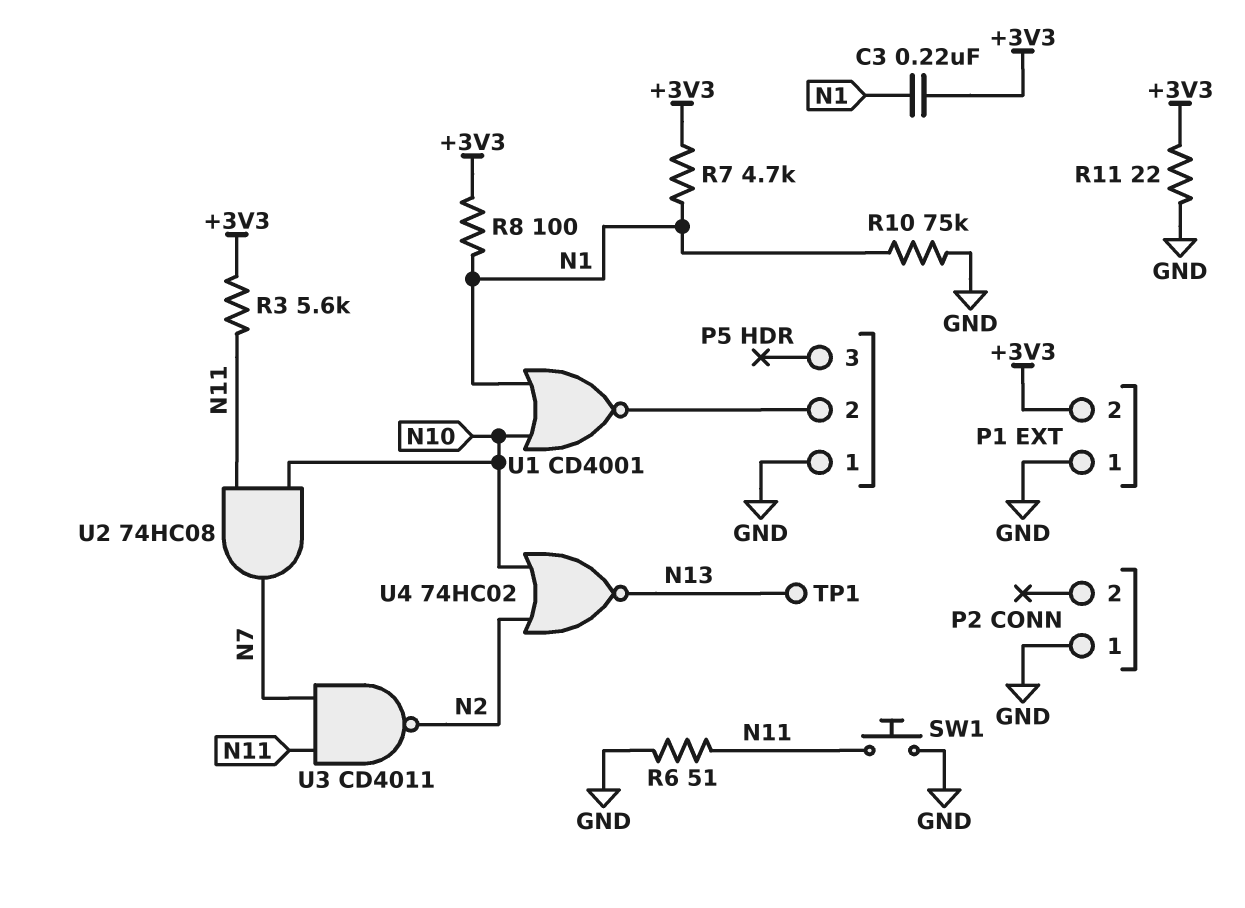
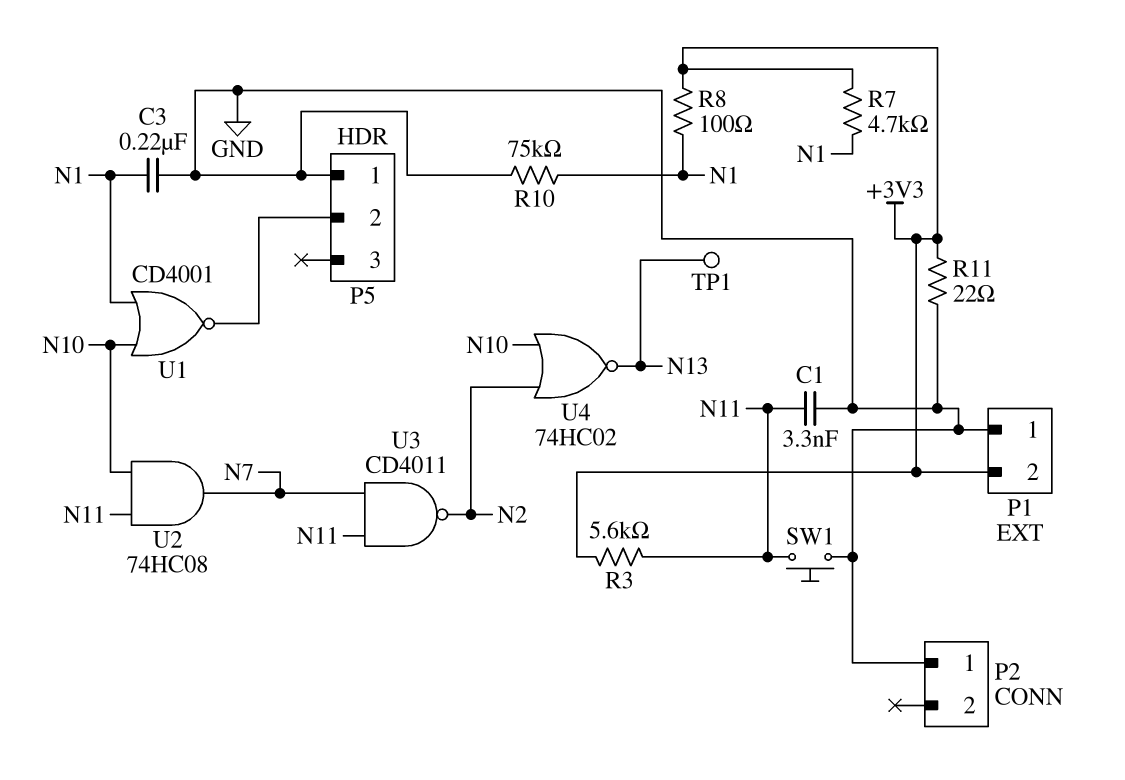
C1: none -> 3.3nF (GND, N11)
C3: 220nF (+3V3, N1) -> 220nF (GND, N1)
R6: 51 (GND, N11) -> none

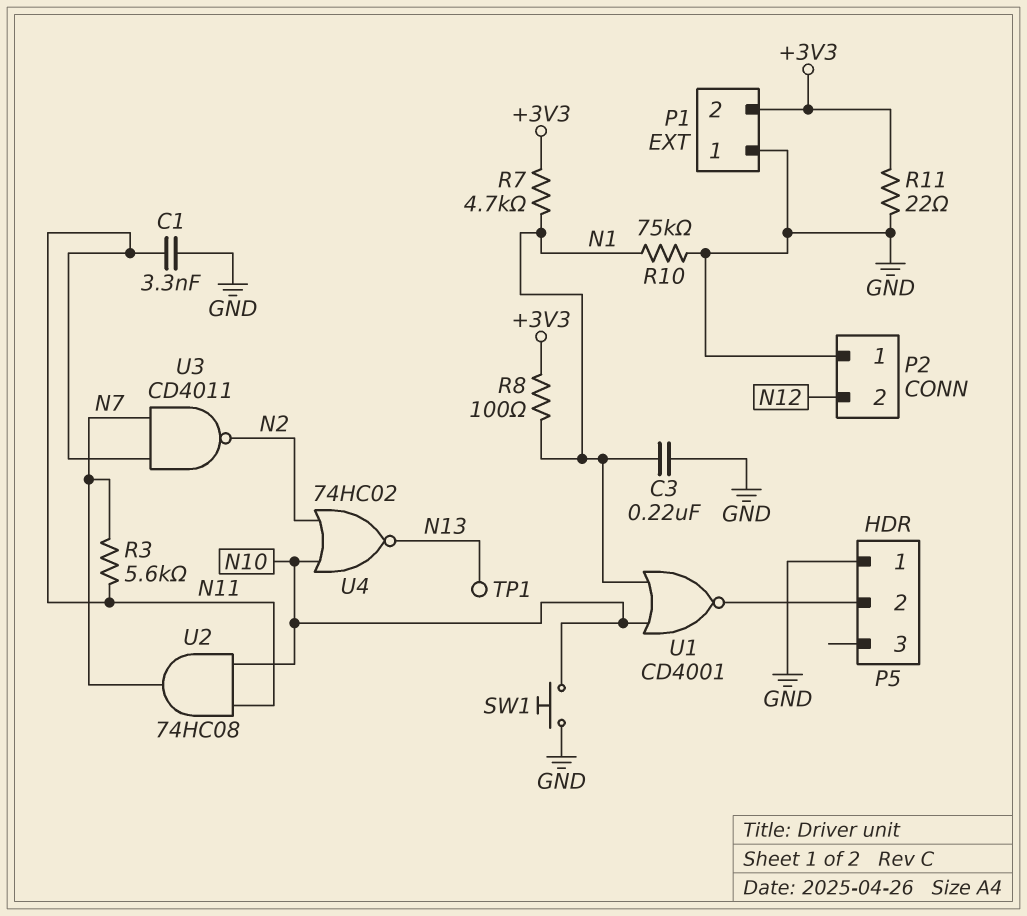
P2 pin 2: none -> N12
R3: 5.6k (+3V3, N11) -> 5.6k (N7, N11)
SW1: button (GND, N11) -> button (GND, N10)

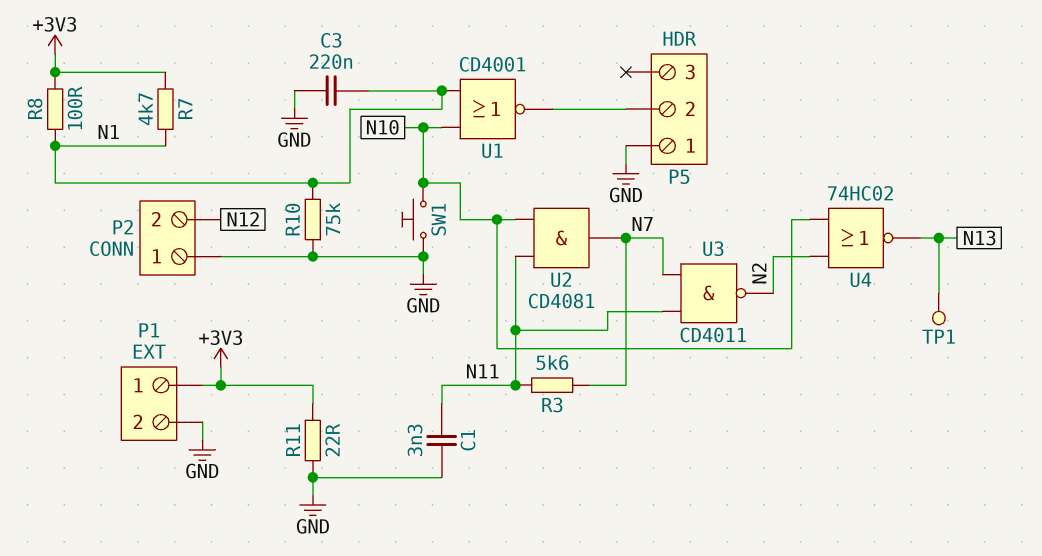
P1 pin 1: GND -> +3V3
P1 pin 2: +3V3 -> GND
U2: AND 74HC08 (in N10, in N11, out N7) -> AND CD4081 (in N10, in N11, out N7)

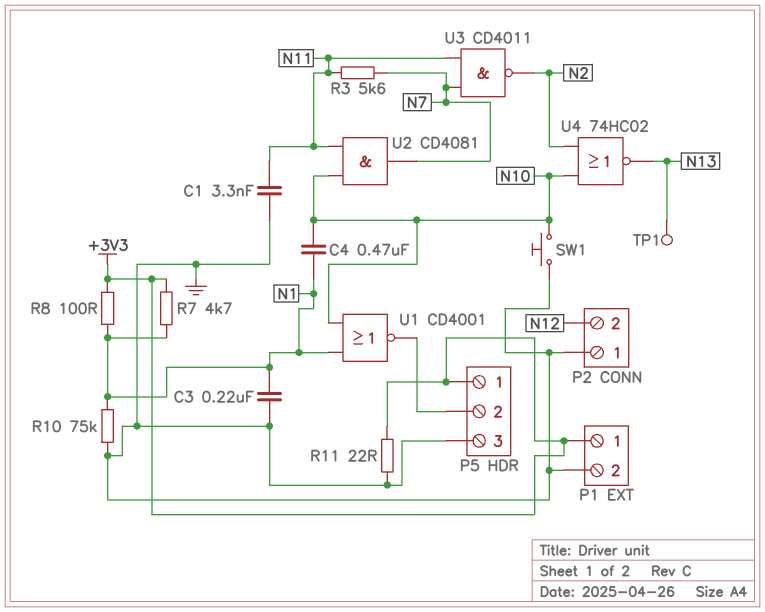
C4: none -> 470nF (N1, N10)
P5 pin 1: GND -> +3V3
P5 pin 3: none -> GND

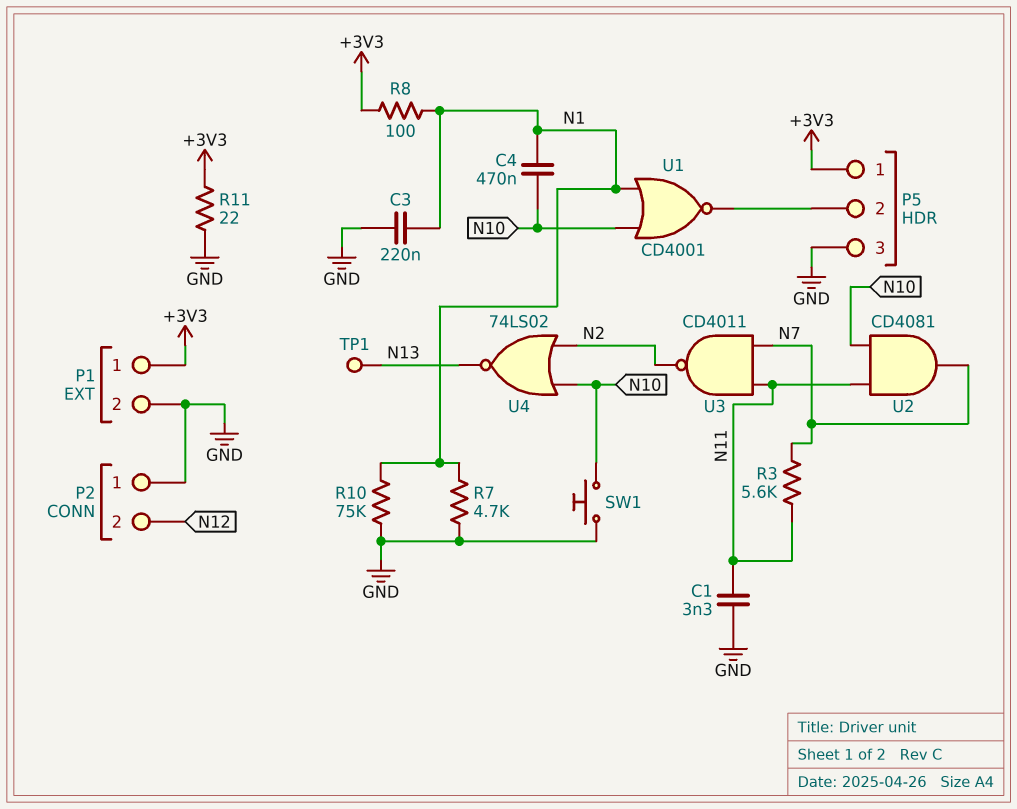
R7: 4.7k (+3V3, N1) -> 4.7k (GND, N1)
U4: NOR 74HC02 (in N2, in N10, out N13) -> NOR 74LS02 (in N2, in N10, out N13)

